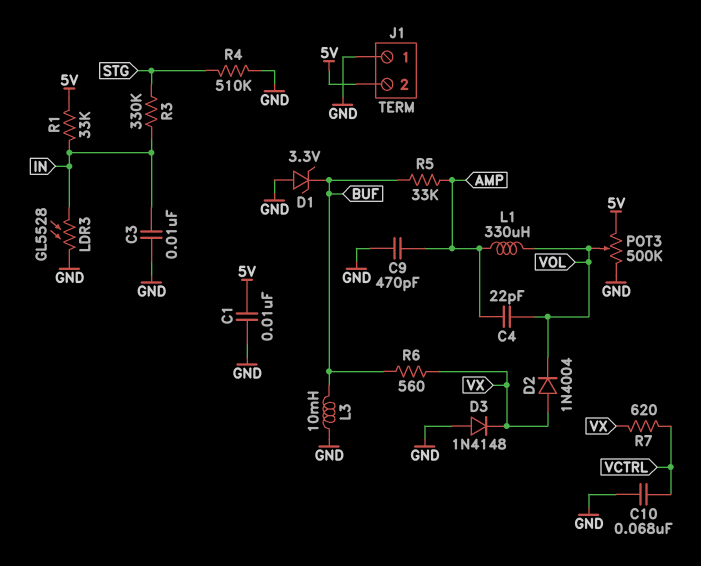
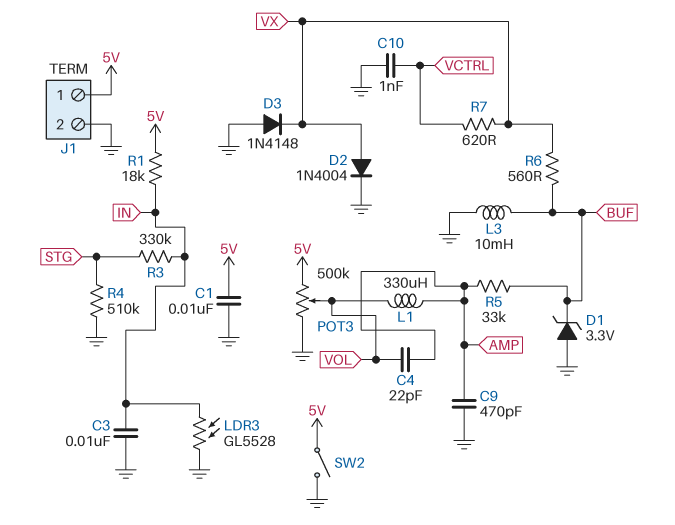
C10: 68nF (GND, VCTRL) -> 1nF (GND, VCTRL)
D2: diode 1N4004 (A VX, K VOL) -> diode 1N4004 (A VX, K GND)
J1 pin 1: GND -> 5V
J1 pin 2: 5V -> GND
R1: 33k (5V, IN) -> 18k (5V, IN)
SW2: none -> switch (5V, GND)

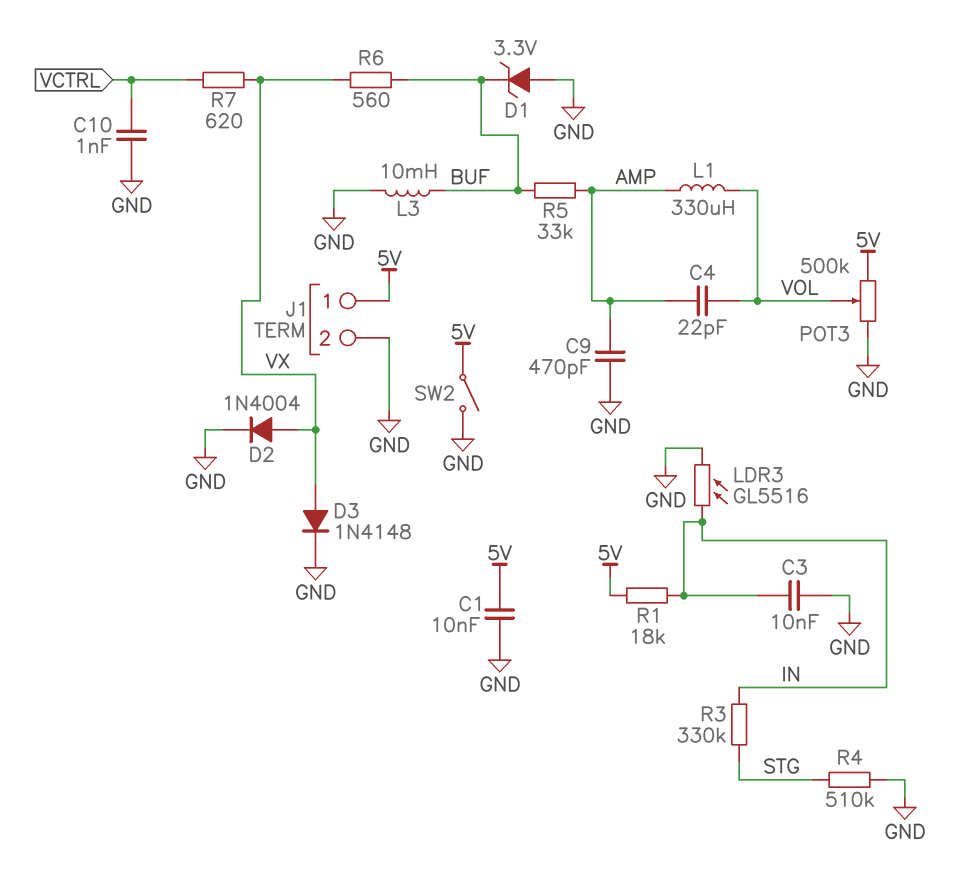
D3: diode 1N4148 (A GND, K VX) -> diode 1N4148 (A VX, K GND)
LDR3: GL5528 (GND, IN) -> GL5516 (GND, IN)

